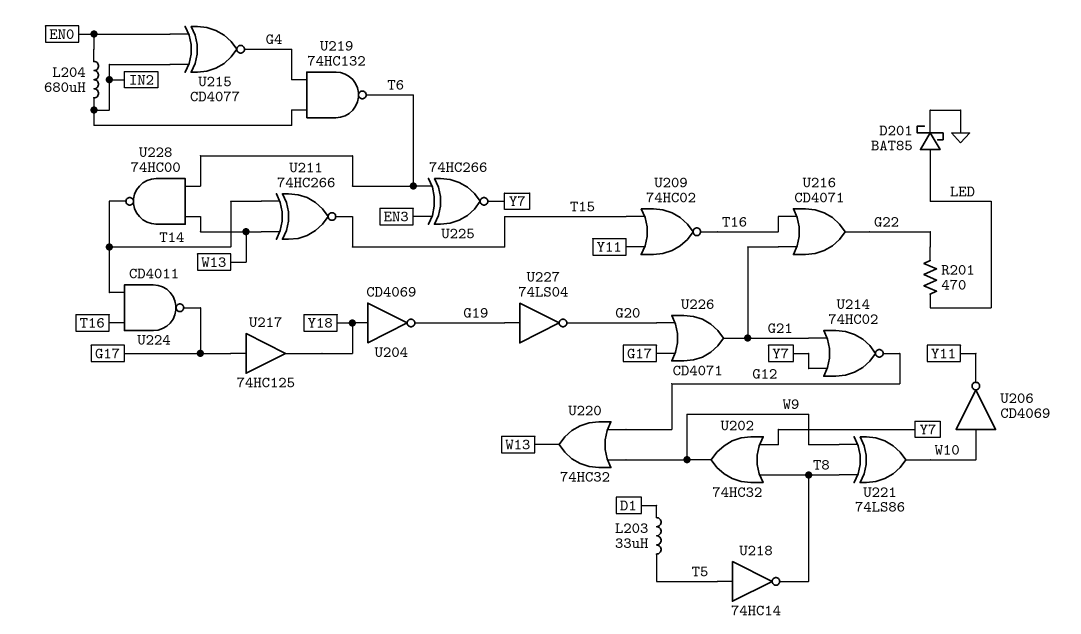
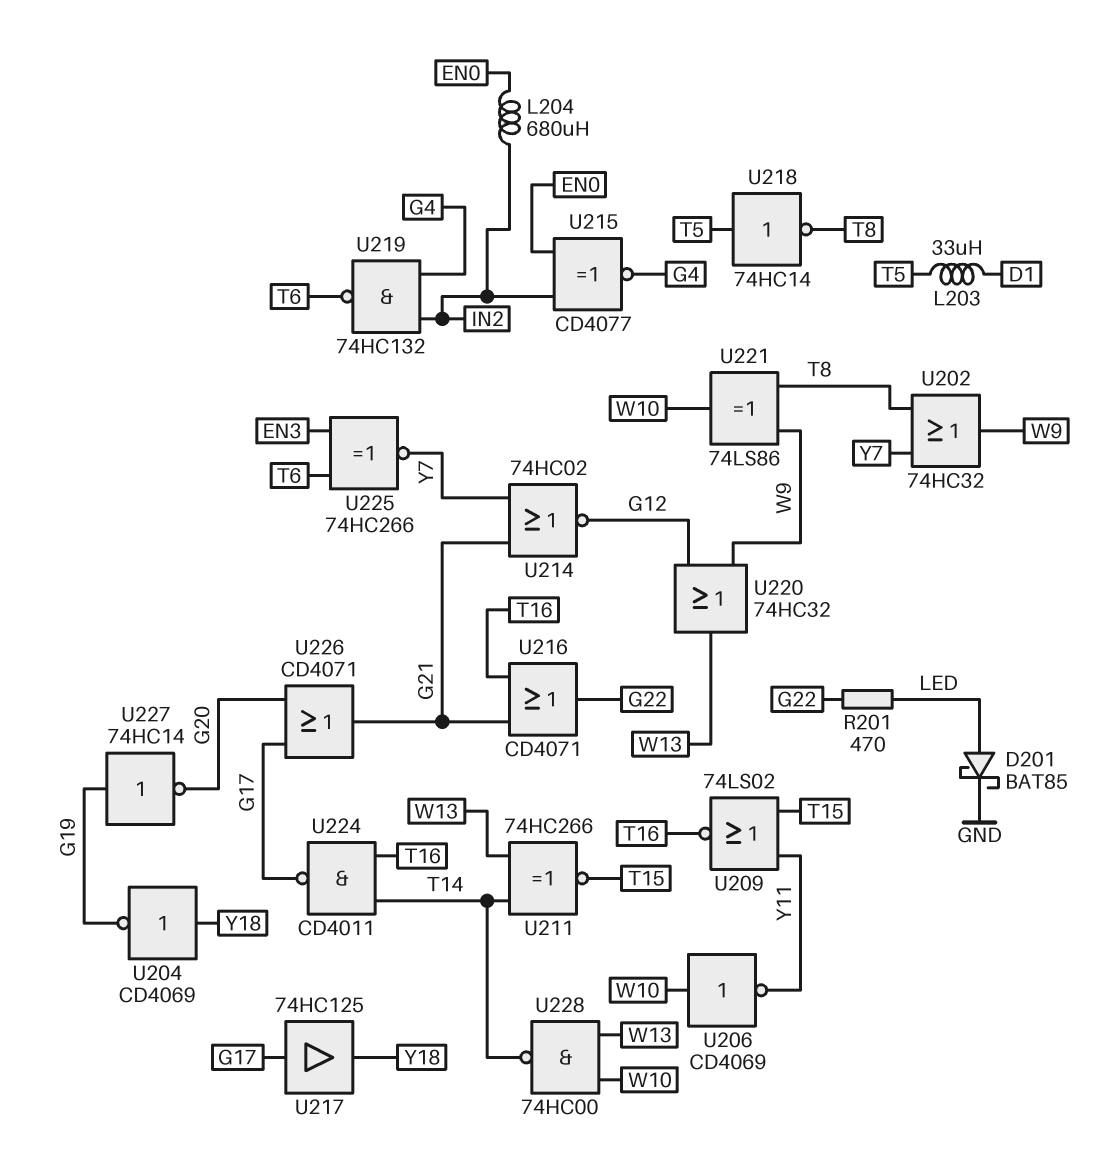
U209: NOR 74HC02 (in T15, in Y11, out T16) -> NOR 74LS02 (in T15, in Y11, out T16)
U227: NOT 74LS04 (in G19, out G20) -> NOT 74HC14 (in G19, out G20)
U228: NAND 74HC00 (in T6, in W13, out T14) -> NAND 74HC00 (in W10, in W13, out T14)

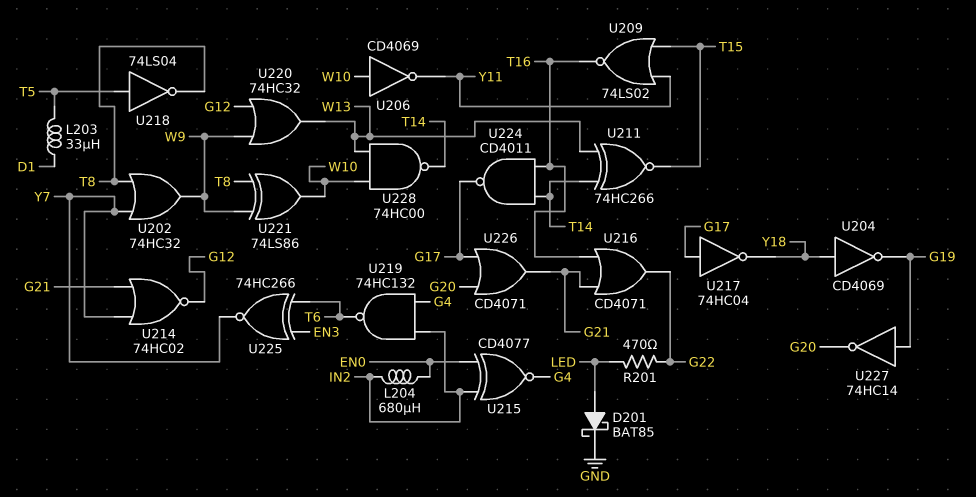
U217: buffer 74HC125 (in G17, out Y18) -> NOT 74HC04 (in G17, out Y18)
U218: NOT 74HC14 (in T5, out T8) -> NOT 74LS04 (in T5, out T8)

